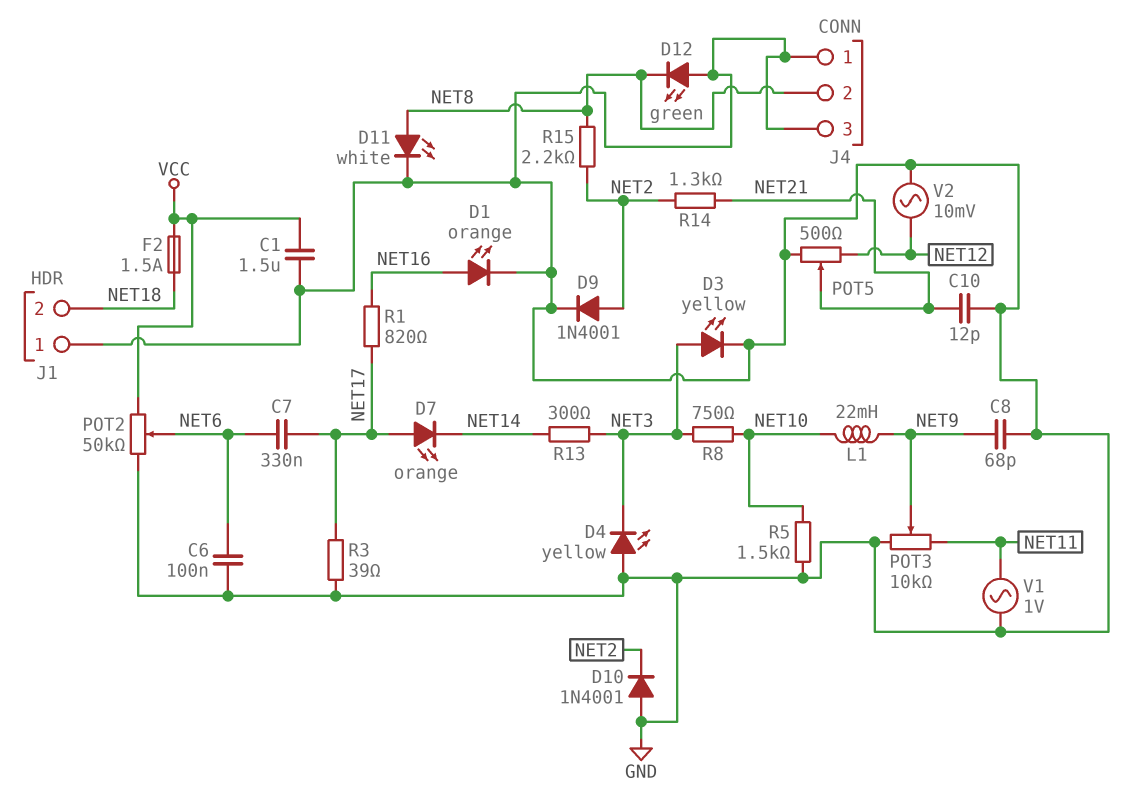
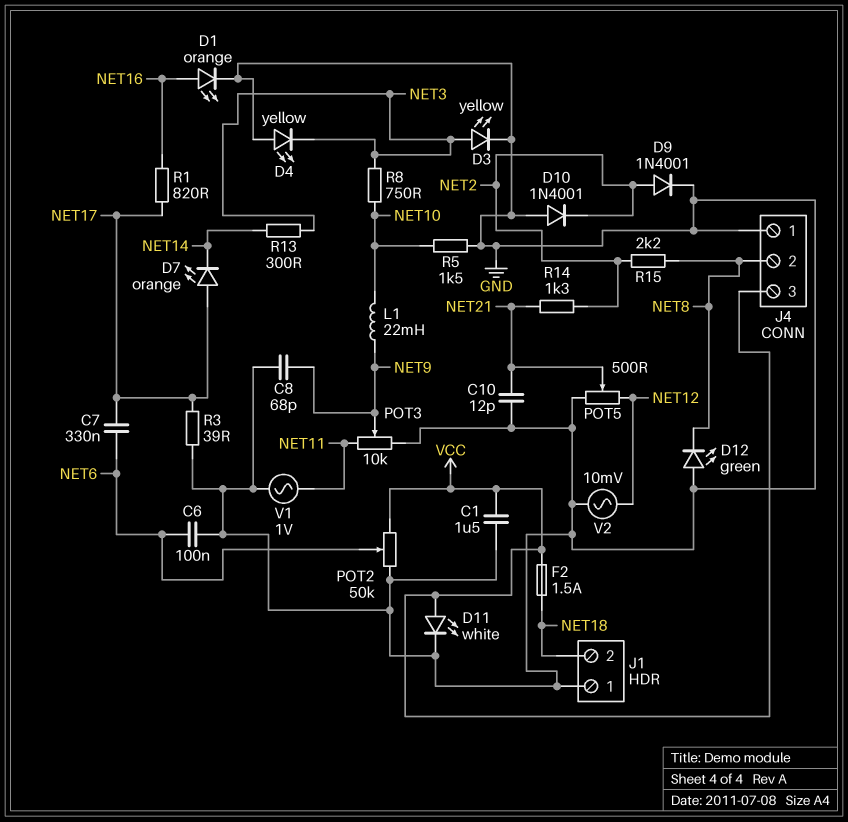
D11: LED white (A NET8, K GND) -> LED white (A VCC, K GND)
J4 pin 3: GND -> VCC

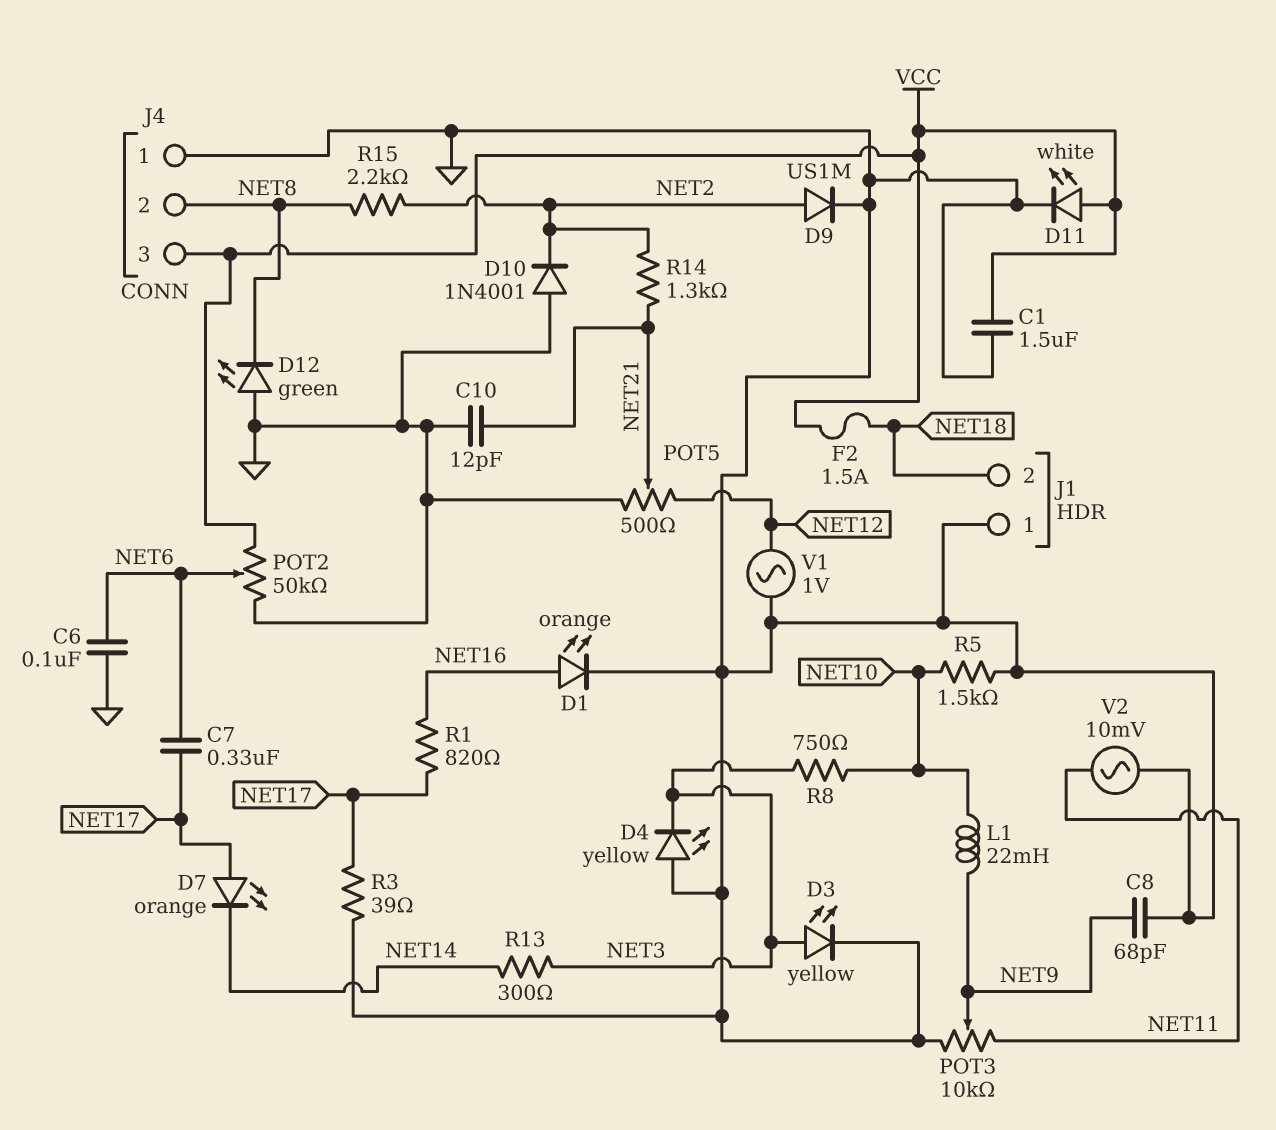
D9: diode 1N4001 (A NET2, K GND) -> diode US1M (A NET2, K GND)
V1: AC 1V (GND, NET11) -> AC 1V (GND, NET12)
V2: AC 10mV (GND, NET12) -> AC 10mV (GND, NET11)

